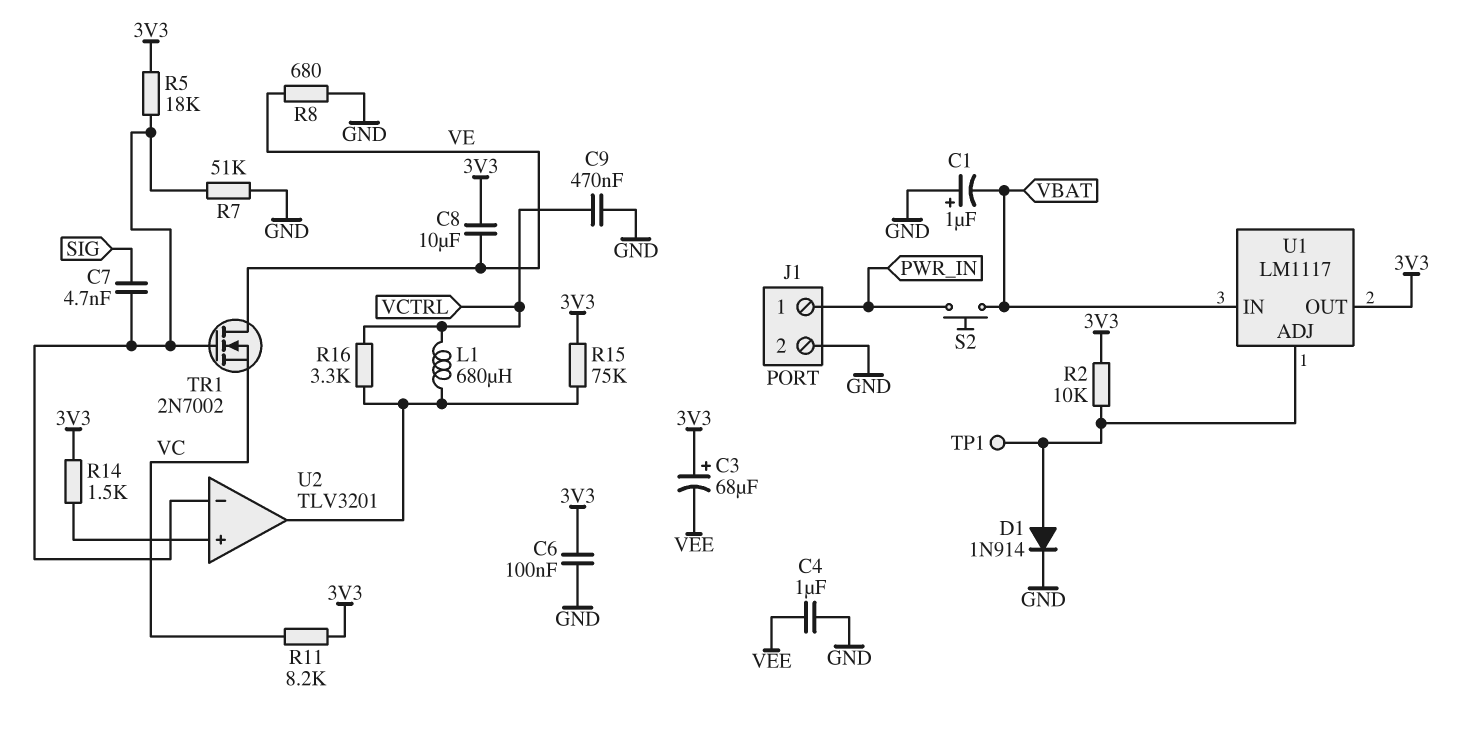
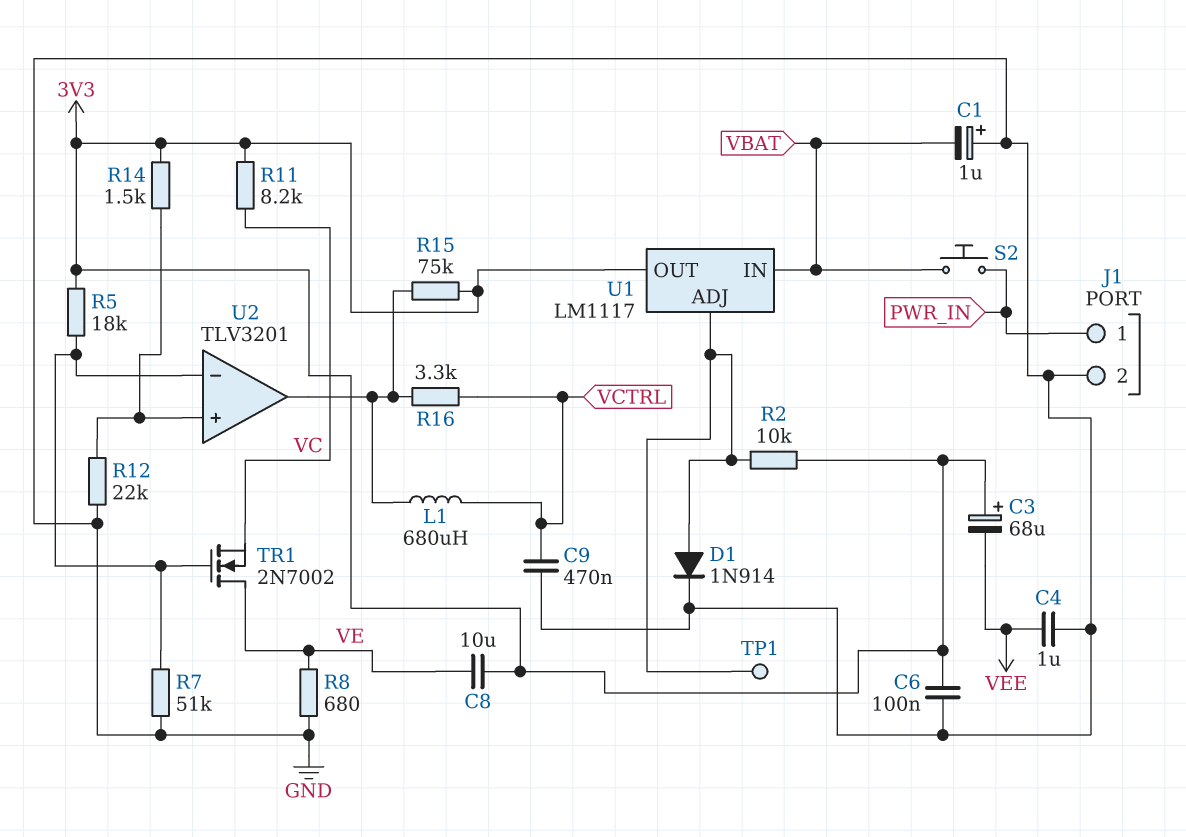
C7: 4.7nF (SIG, U2/in-) -> none
R12: none -> 22k (GND, U2/in+)

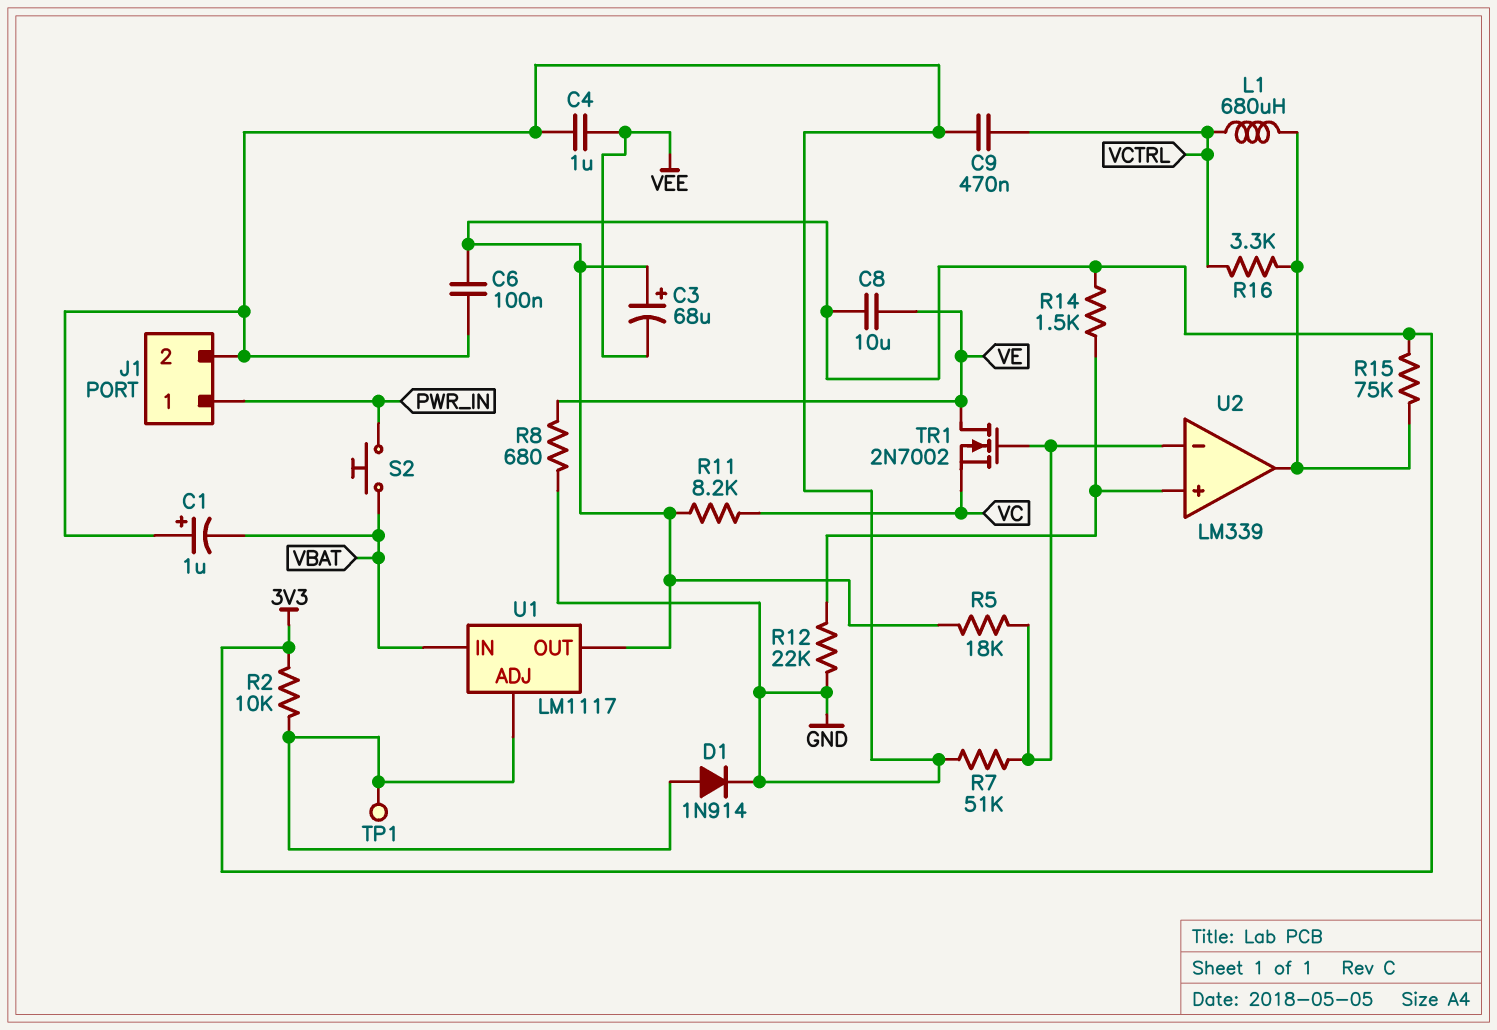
U2: TLV3201 -> LM339

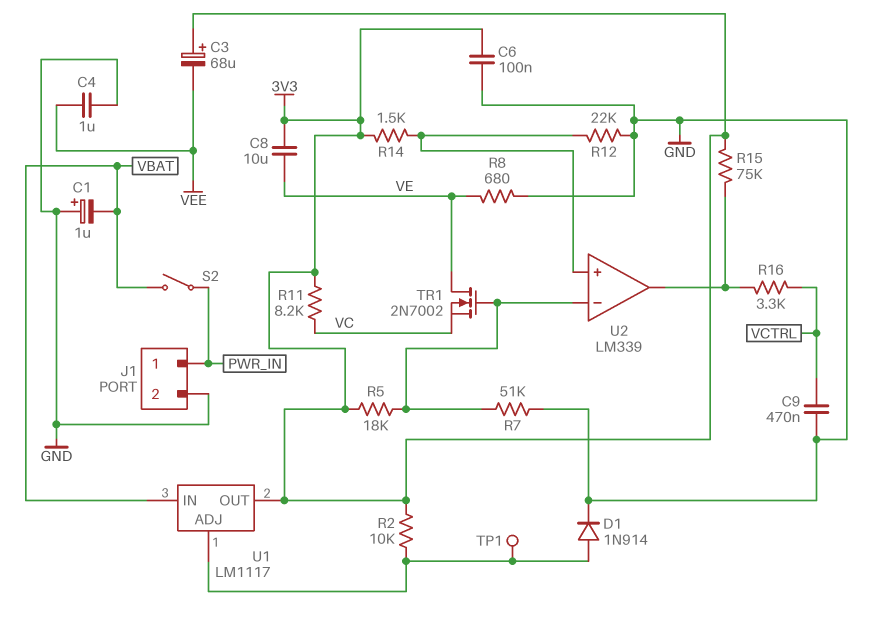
L1: 680uH (U2/out, VCTRL) -> none
S2: button (PWR_IN, VBAT) -> switch (PWR_IN, VBAT)

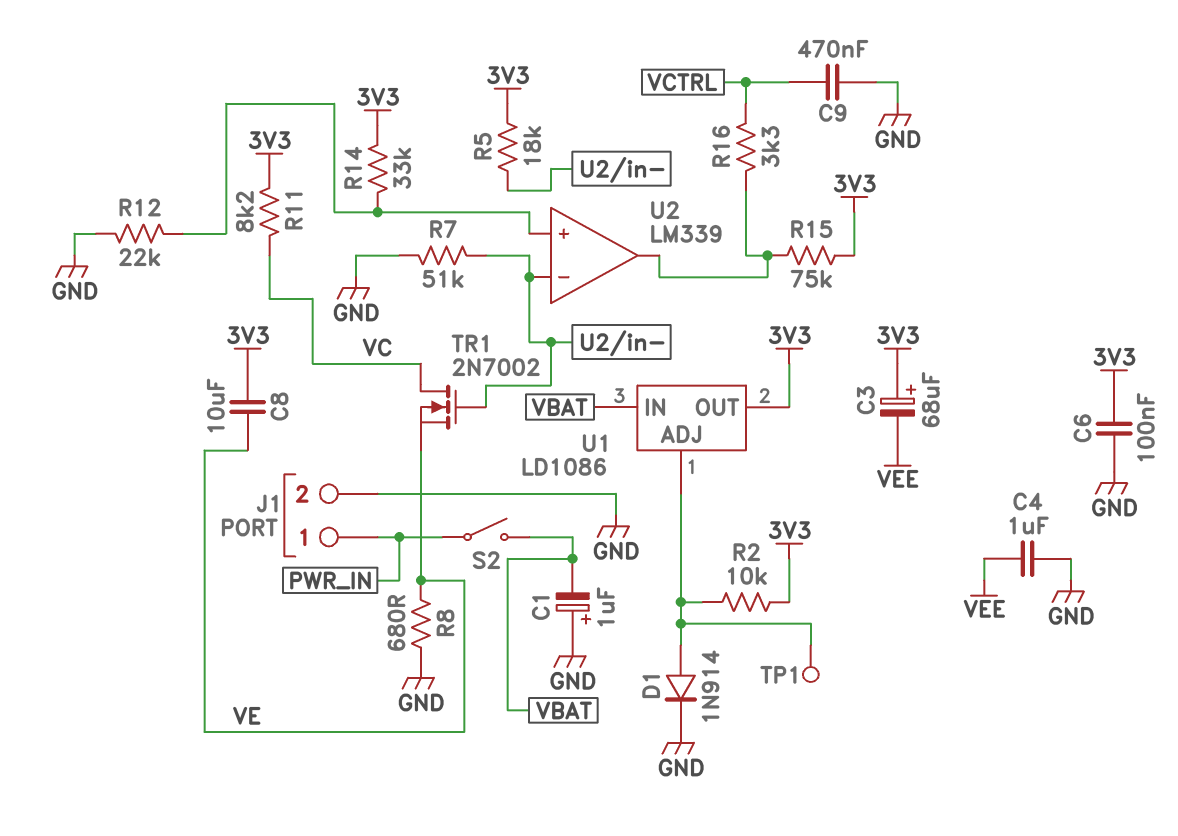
R14: 1.5k (3V3, U2/in+) -> 33k (3V3, U2/in+)
TR1: NMOS 2N7002 (G U2/in-, D VE, S VC) -> NMOS 2N7002 (G U2/in-, D VC, S VE)
U1: LM1117 -> LD1086

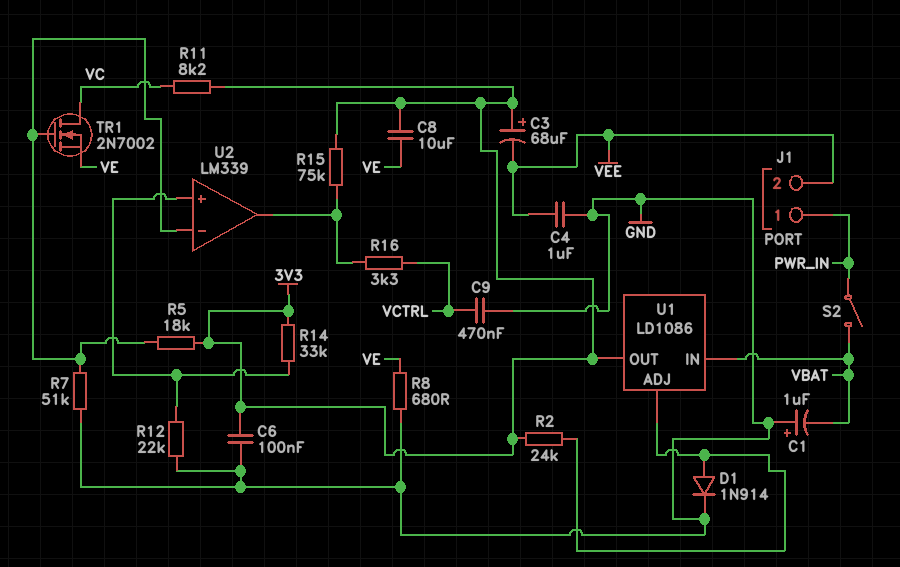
J1 pin 2: GND -> VEE
R2: 10k (3V3, U1/ADJ) -> 24k (3V3, U1/ADJ)
TP1: test point (U1/ADJ) -> none

